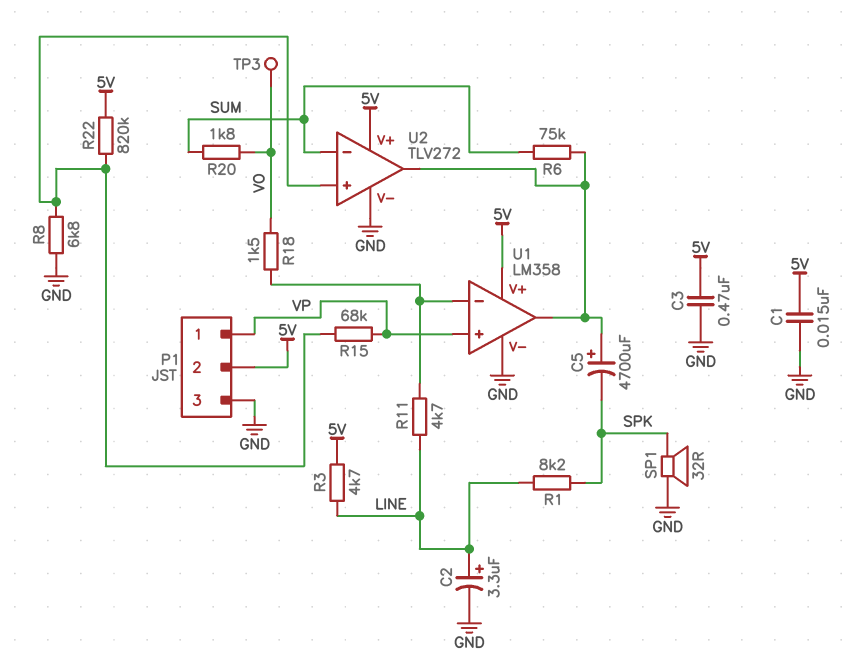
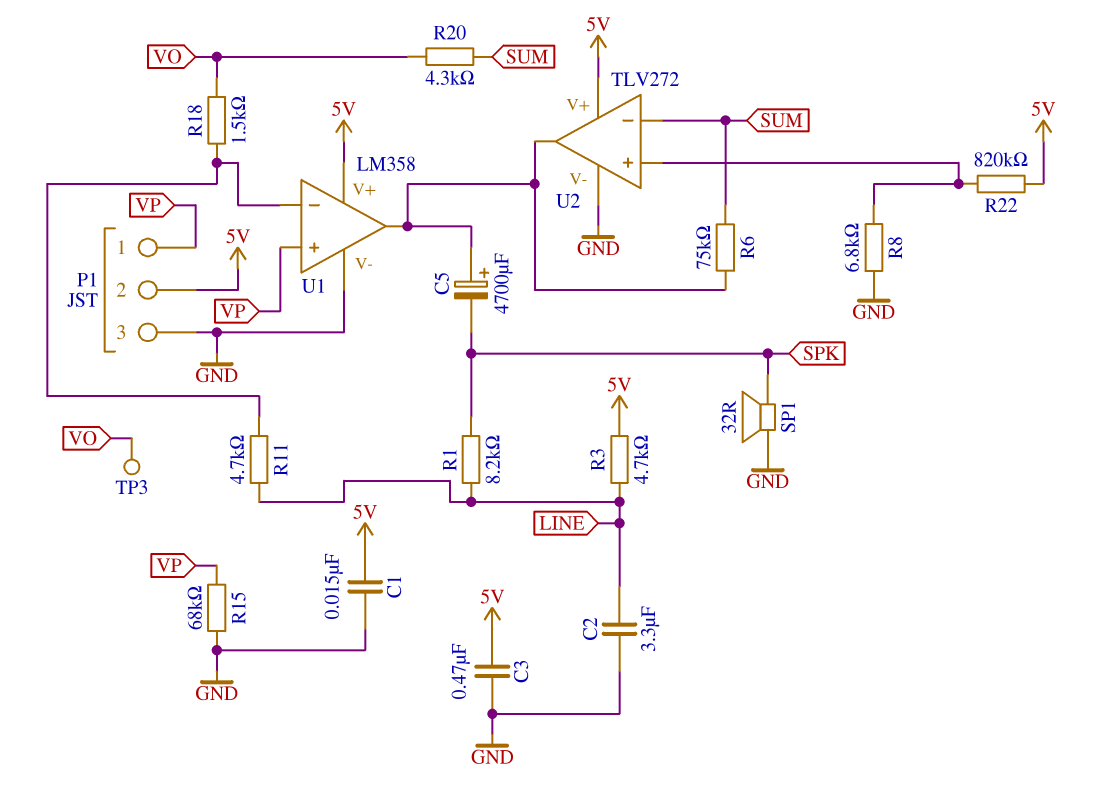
C2: 3.3uF (plus LINE, minus GND) -> 3.3uF (GND, LINE)
R15: 68k (U2/in+, VP) -> 68k (GND, VP)
R20: 1.8k (SUM, VO) -> 4.3k (SUM, VO)

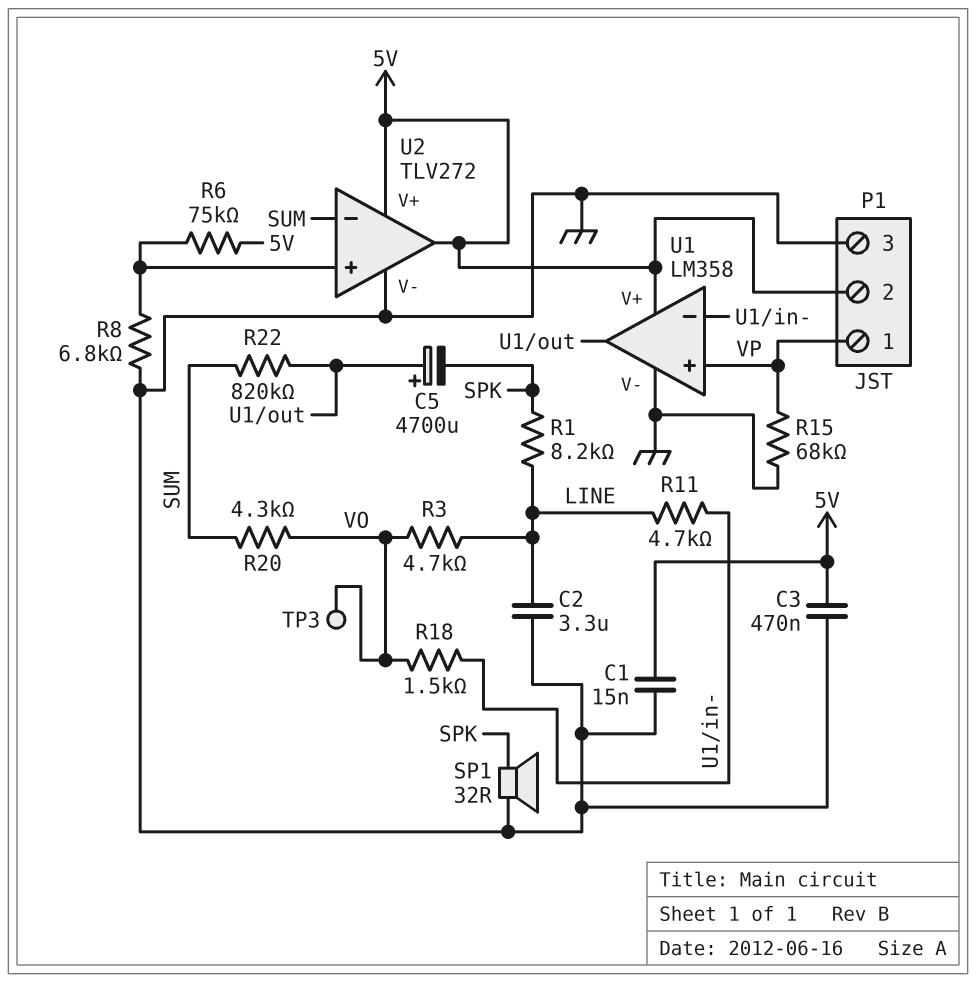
R3: 4.7k (5V, LINE) -> 4.7k (LINE, VO)
R6: 75k (SUM, U1/out) -> 75k (5V, U2/in+)
R22: 820k (5V, U2/in+) -> 820k (SUM, U1/out)
U2 pin out: U1/out -> 5V

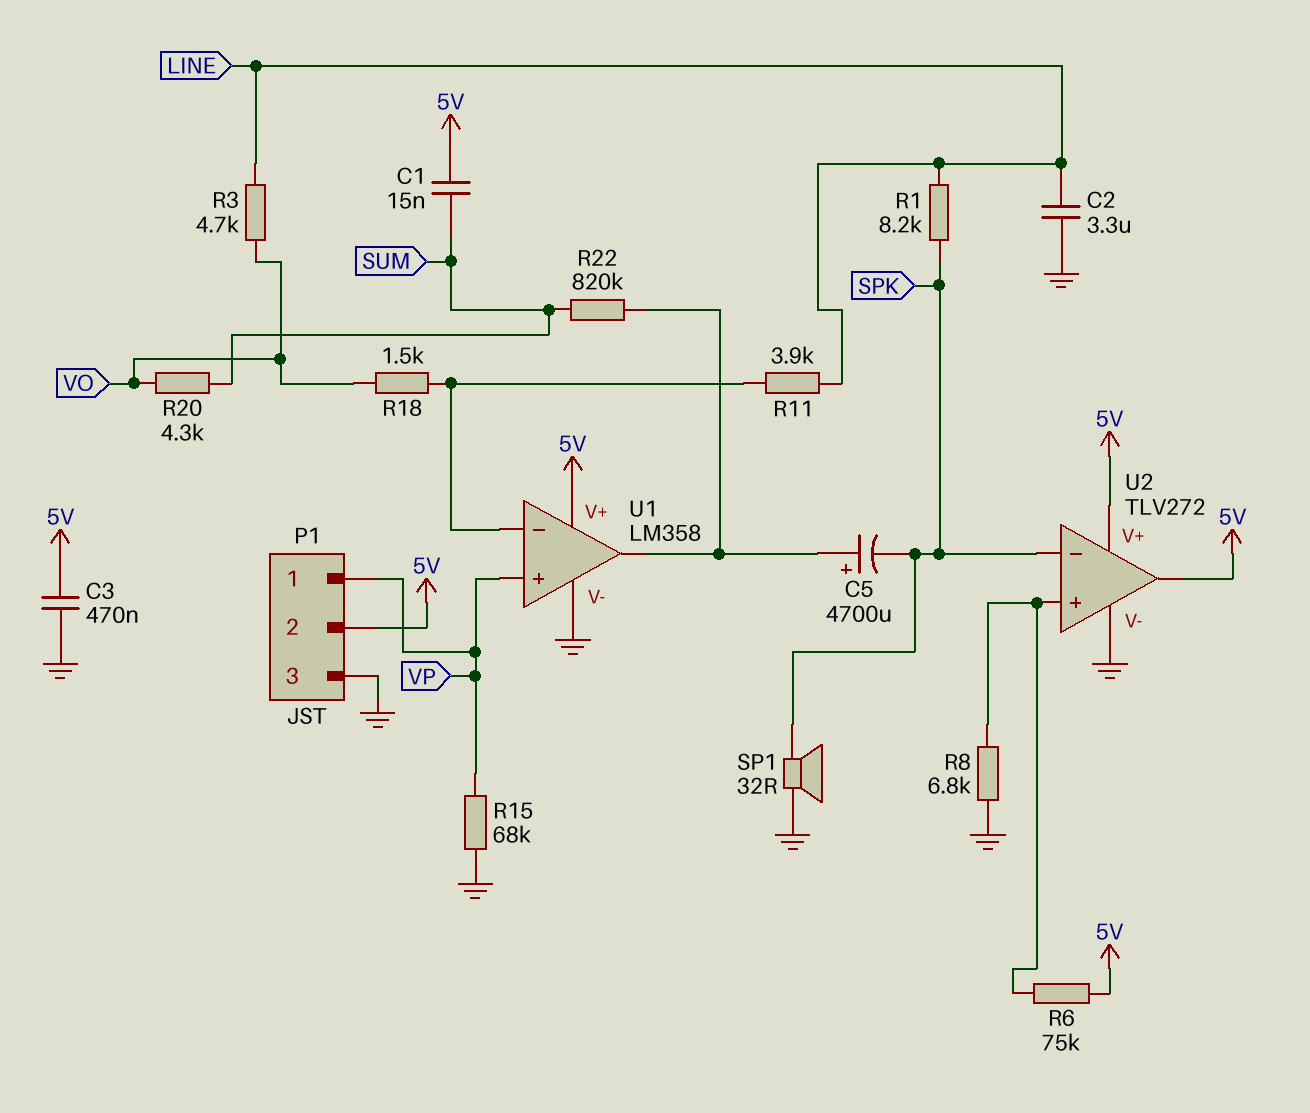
C1: 15nF (5V, GND) -> 15nF (5V, SUM)
R11: 4.7k (LINE, U1/in-) -> 3.9k (LINE, U1/in-)
TP3: test point (VO) -> none
U2 pin in-: SUM -> SPK

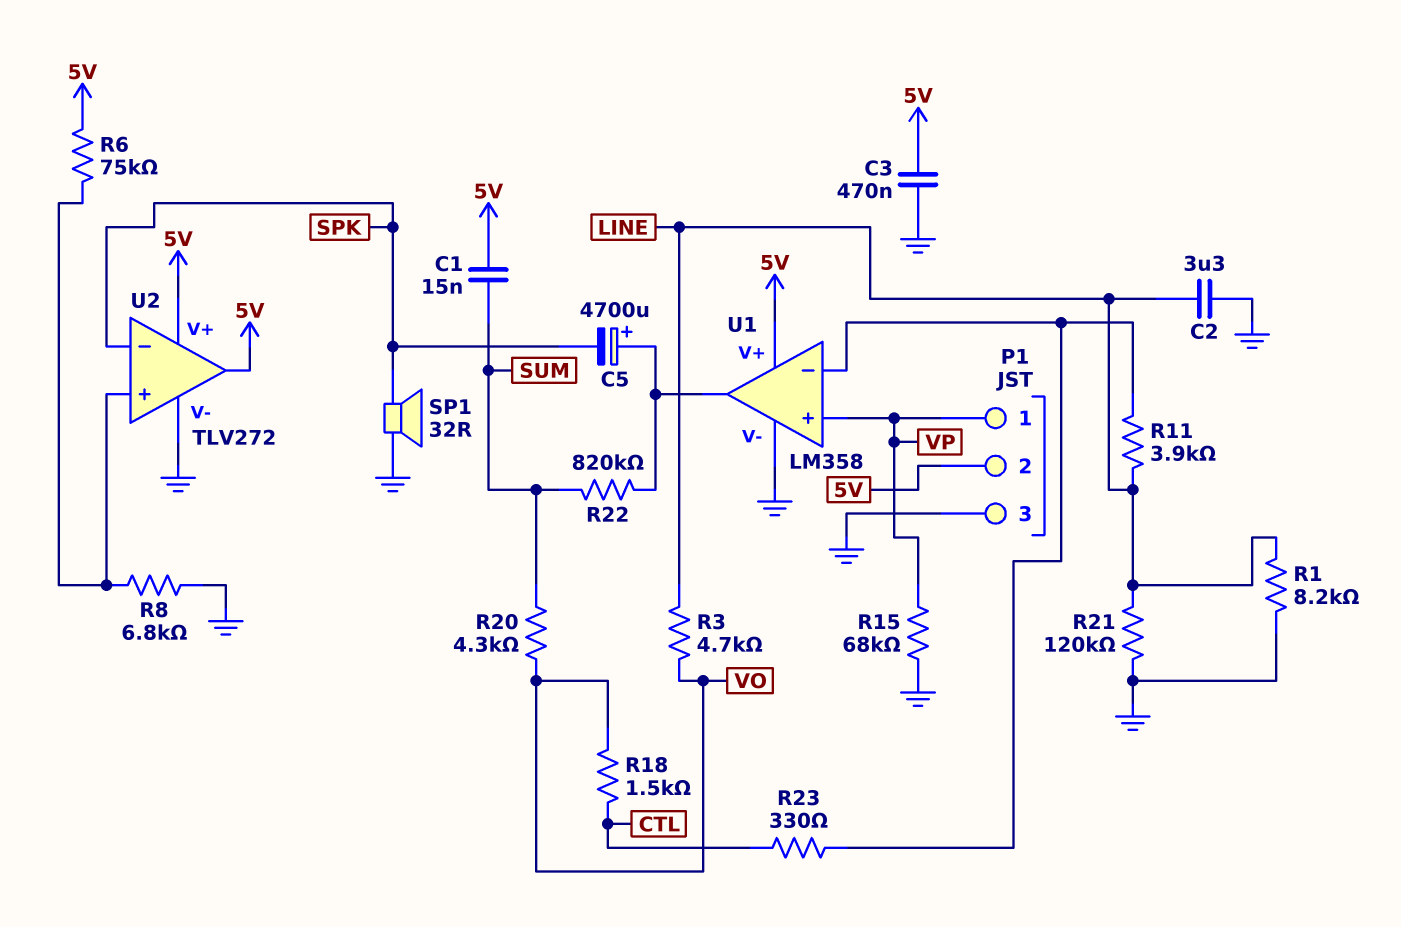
R1: 8.2k (LINE, SPK) -> 8.2k (GND, LINE)
R18: 1.5k (U1/in-, VO) -> 1.5k (CTL, VO)
R21: none -> 120k (GND, LINE)
R23: none -> 330 (CTL, U1/in-)

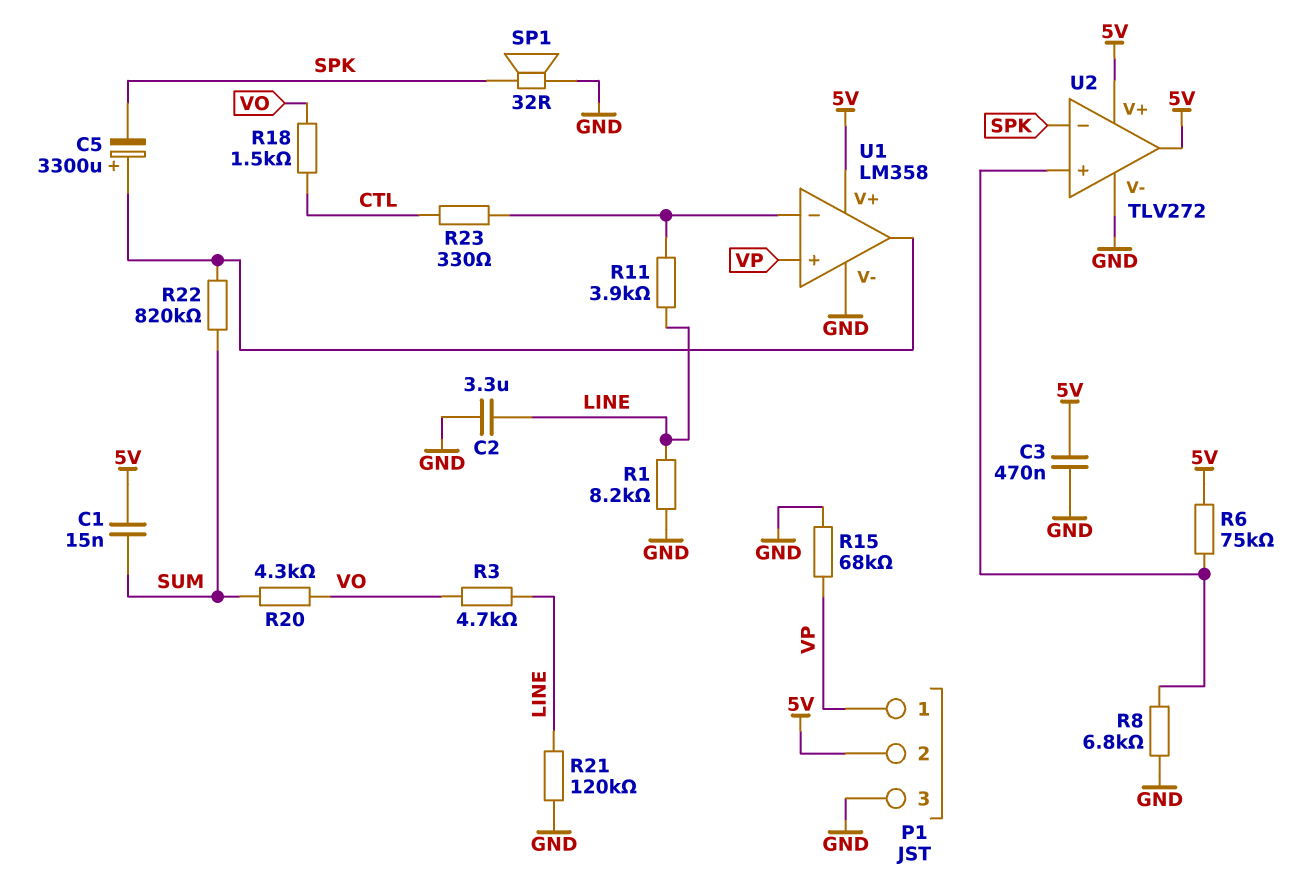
C5: 4700uF (plus U1/out, minus SPK) -> 3300uF (plus U1/out, minus SPK)

